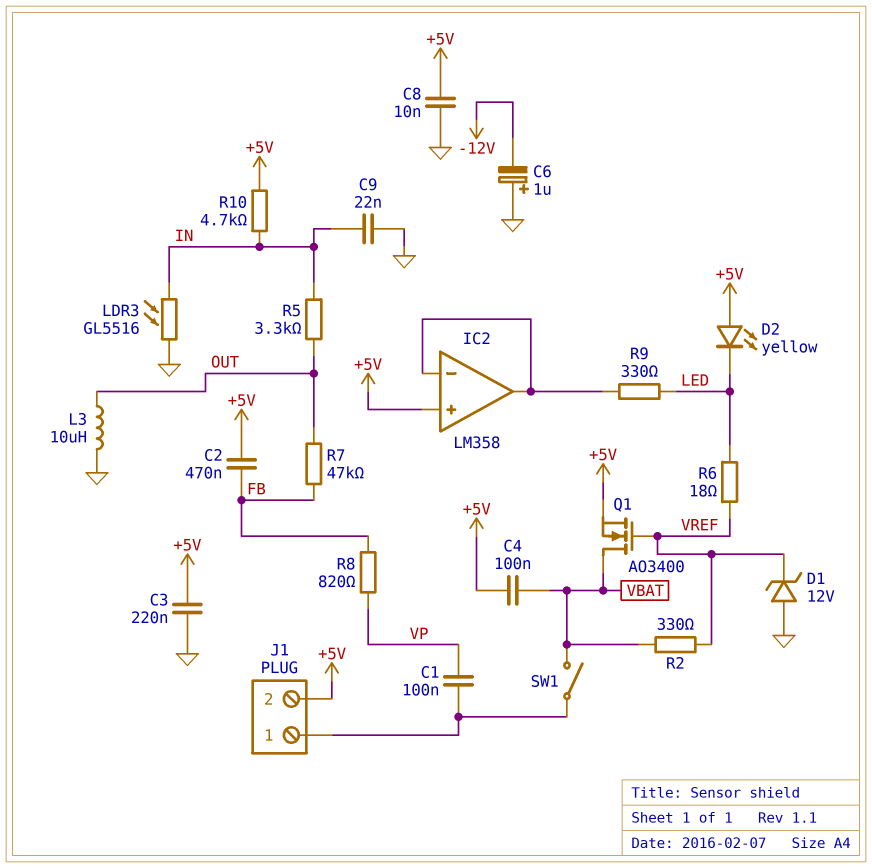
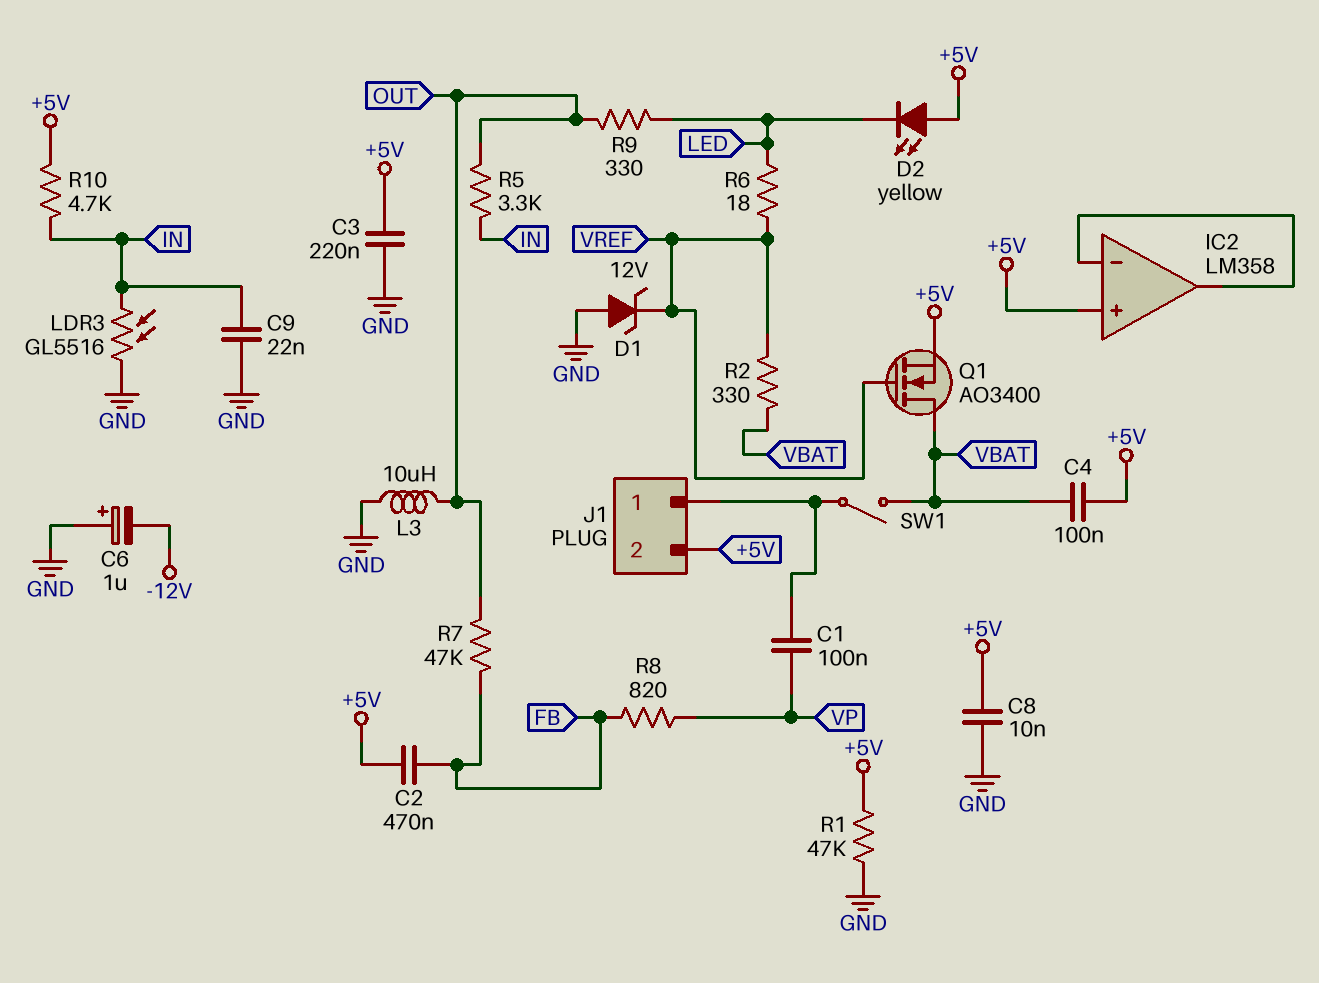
R1: none -> 47k (+5V, GND)
R9: 330 (IC2/in-, LED) -> 330 (LED, OUT)

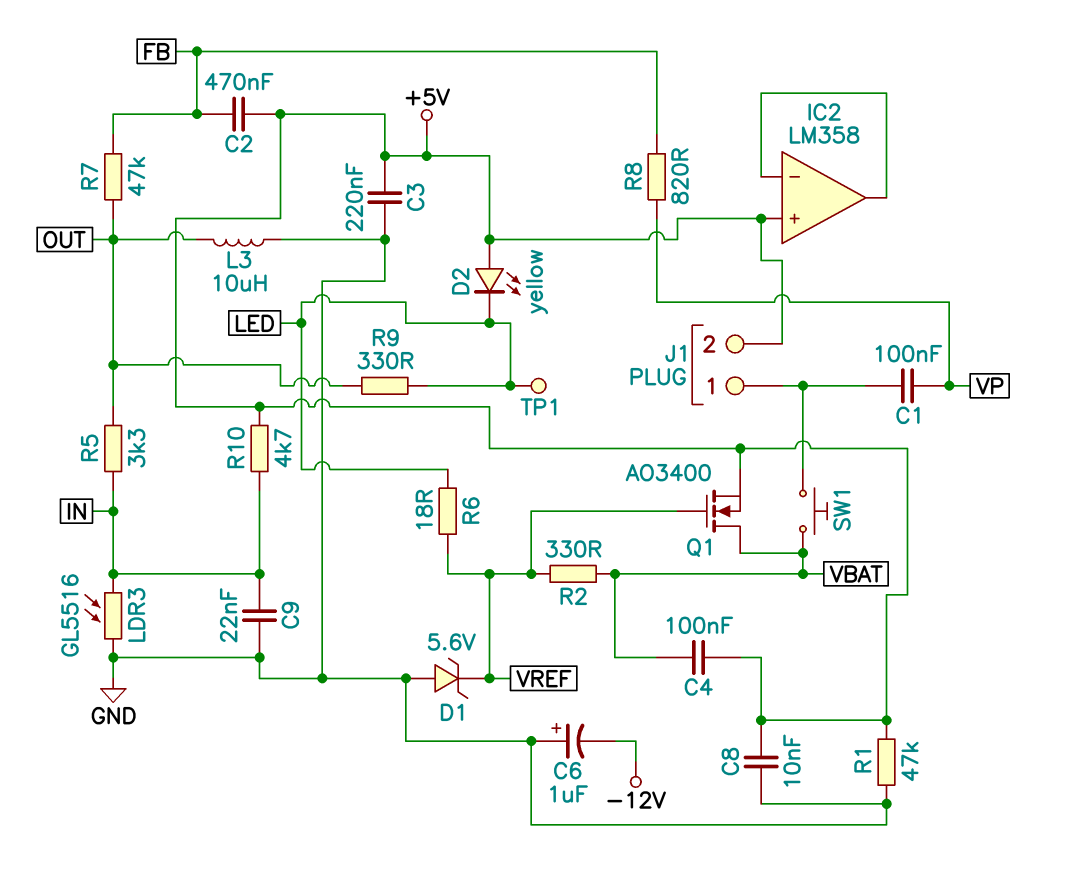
D1: zener 12V (A GND, K VREF) -> zener 5.6V (A GND, K VREF)
SW1: switch (J1/1, VBAT) -> button (J1/1, VBAT)
TP1: none -> test point (LED)

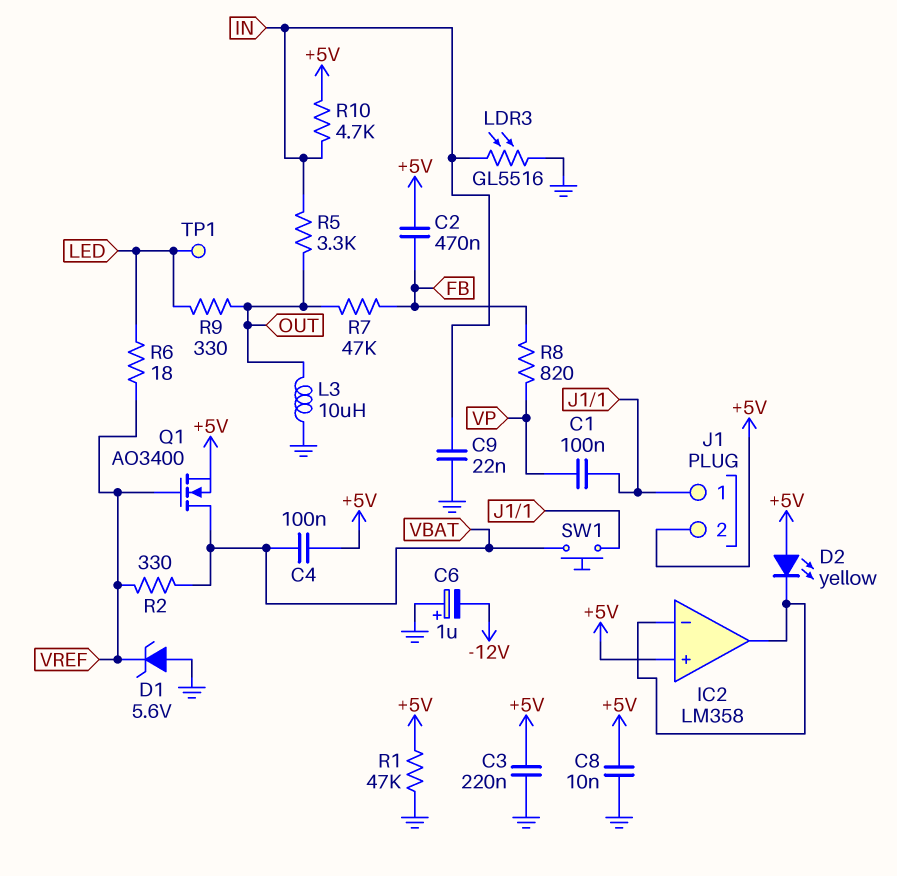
D2: LED yellow (A +5V, K LED) -> LED yellow (A +5V, K IC2/in-)

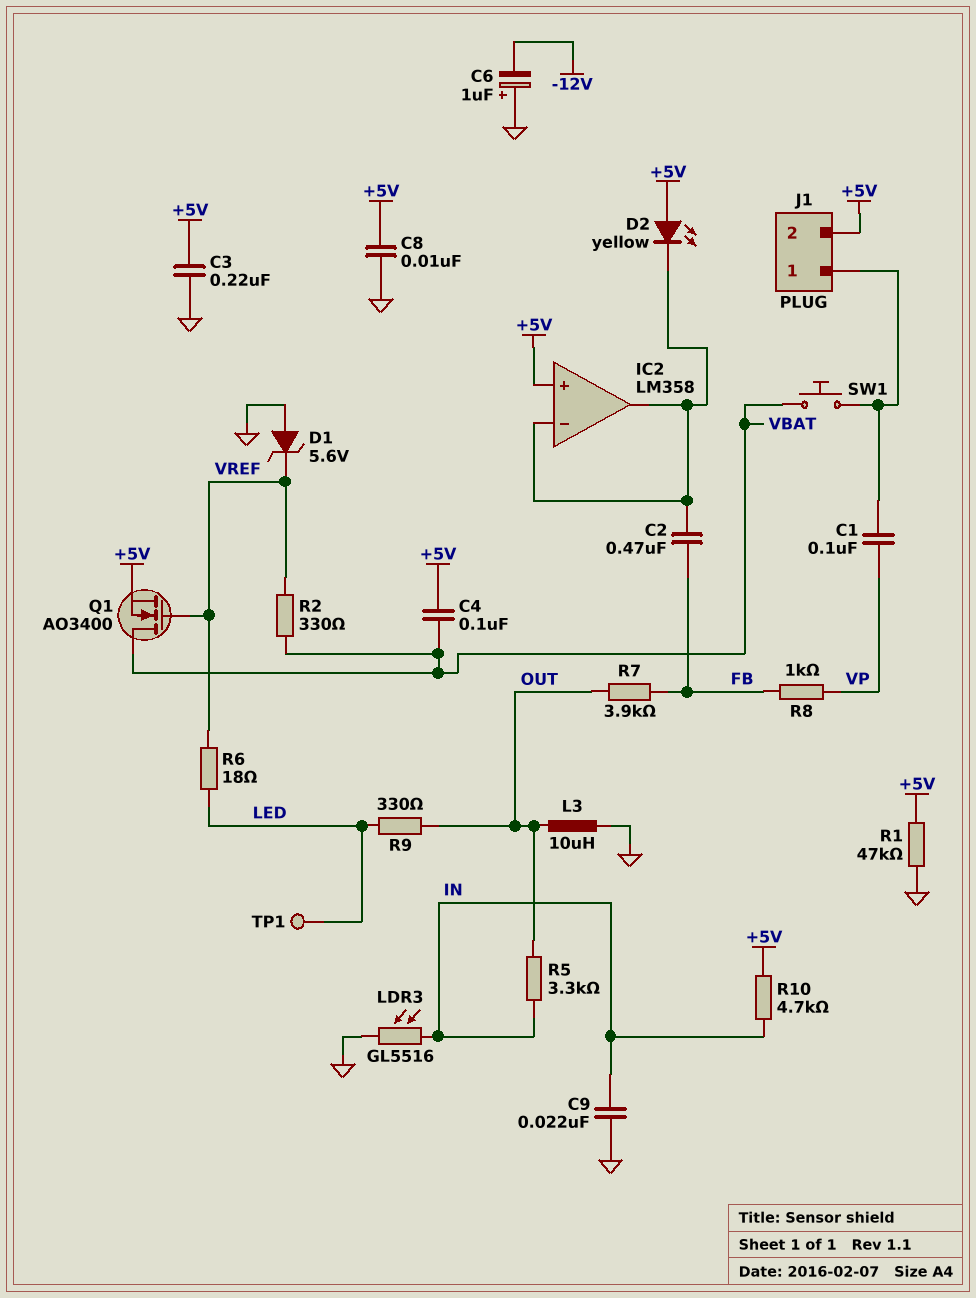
C2: 470nF (+5V, FB) -> 470nF (FB, IC2/in-)
R7: 47k (FB, OUT) -> 3.9k (FB, OUT)
R8: 820 (FB, VP) -> 1k (FB, VP)

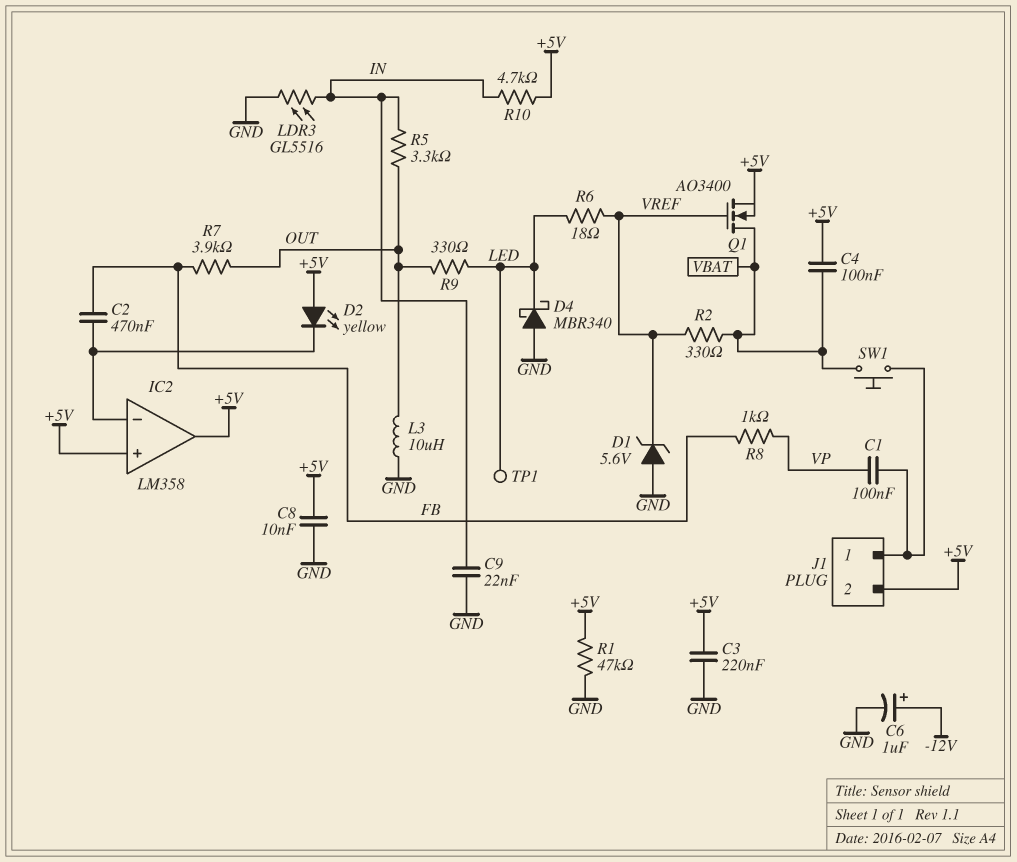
C6: 1uF (plus GND, minus -12V) -> 1uF (plus -12V, minus GND)
D4: none -> schottky MBR340 (A GND, K LED)
IC2 pin out: IC2/in- -> +5V

